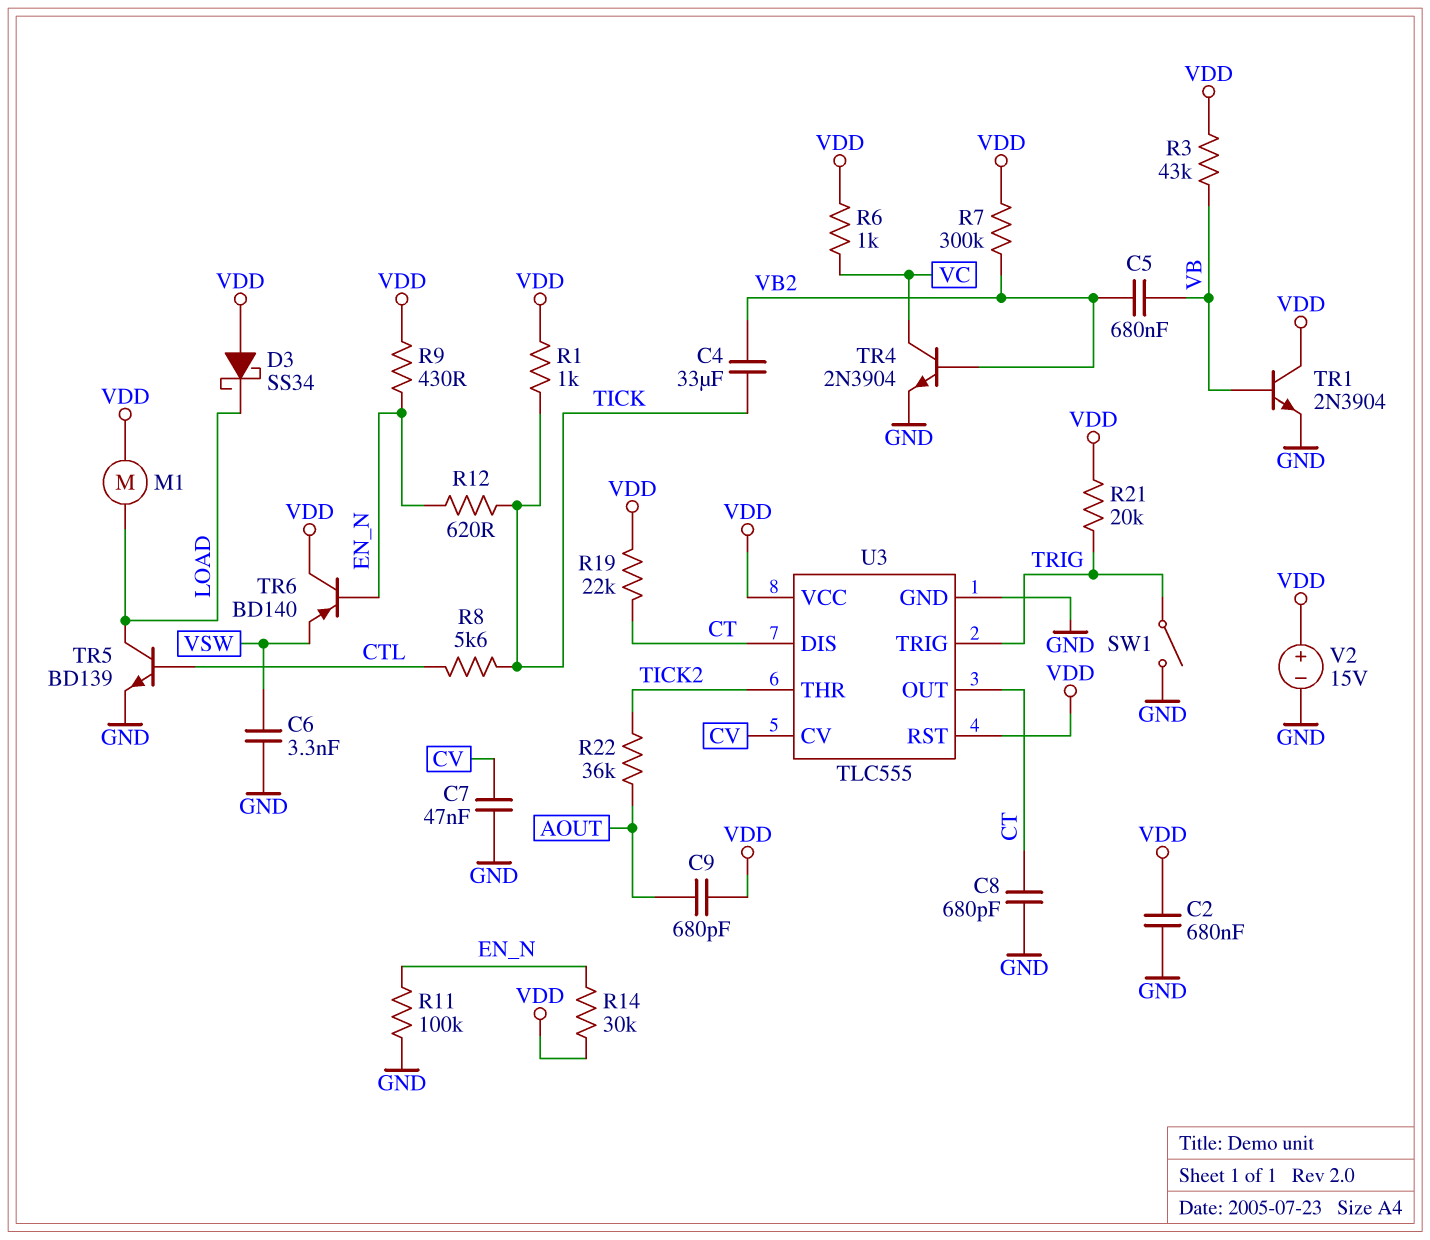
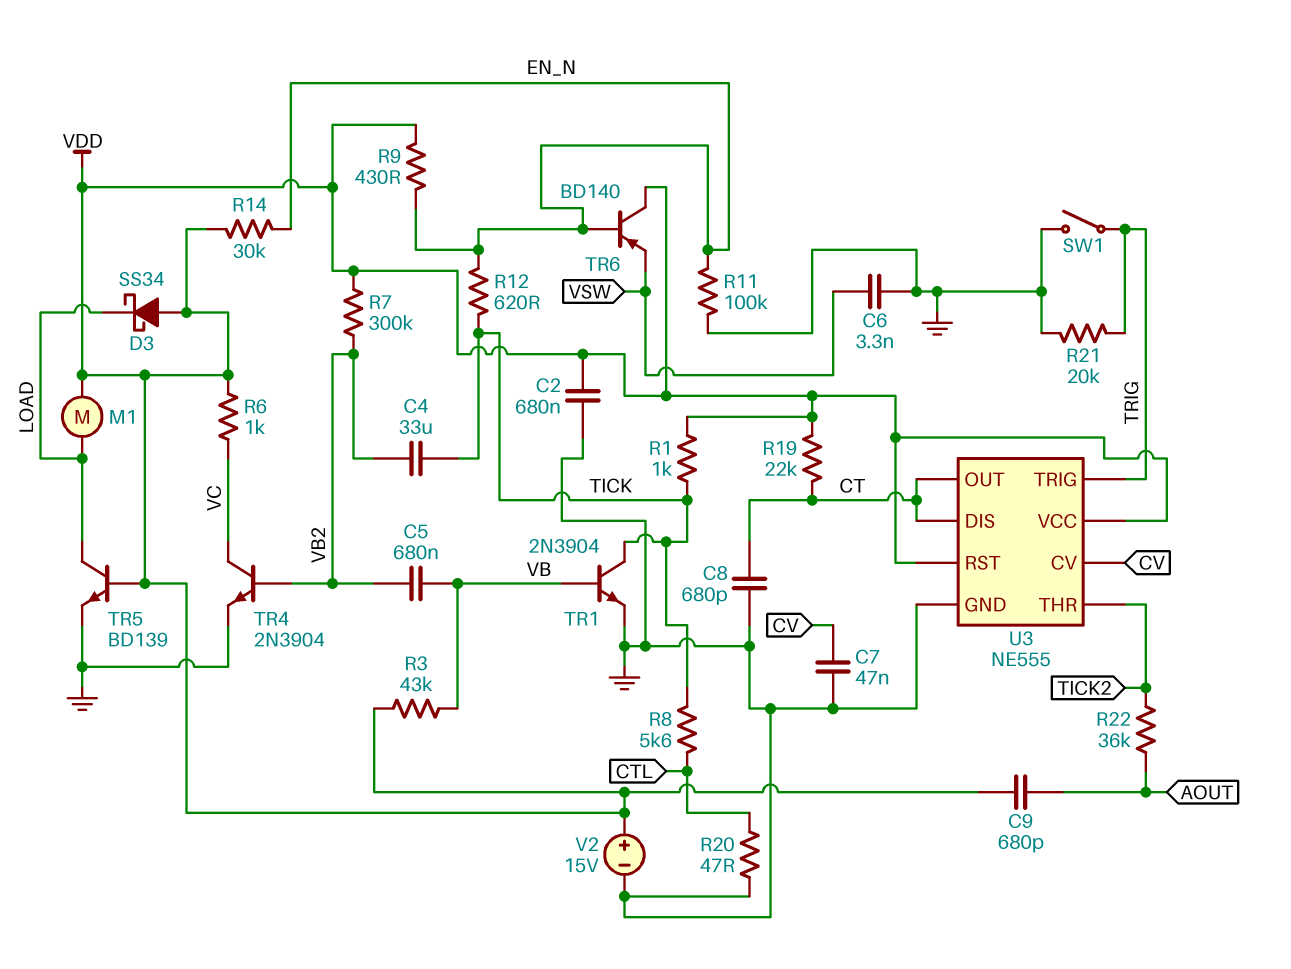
R20: none -> 47 (CTL, GND)
R21: 20k (TRIG, VDD) -> 20k (GND, TRIG)
TR1: NPN 2N3904 (B VB, C VDD, E GND) -> NPN 2N3904 (B VB, C TICK, E GND)
TR5: NPN BD139 (B CTL, C LOAD, E GND) -> NPN BD139 (B VDD, C LOAD, E GND)
U3: TLC555 -> NE555

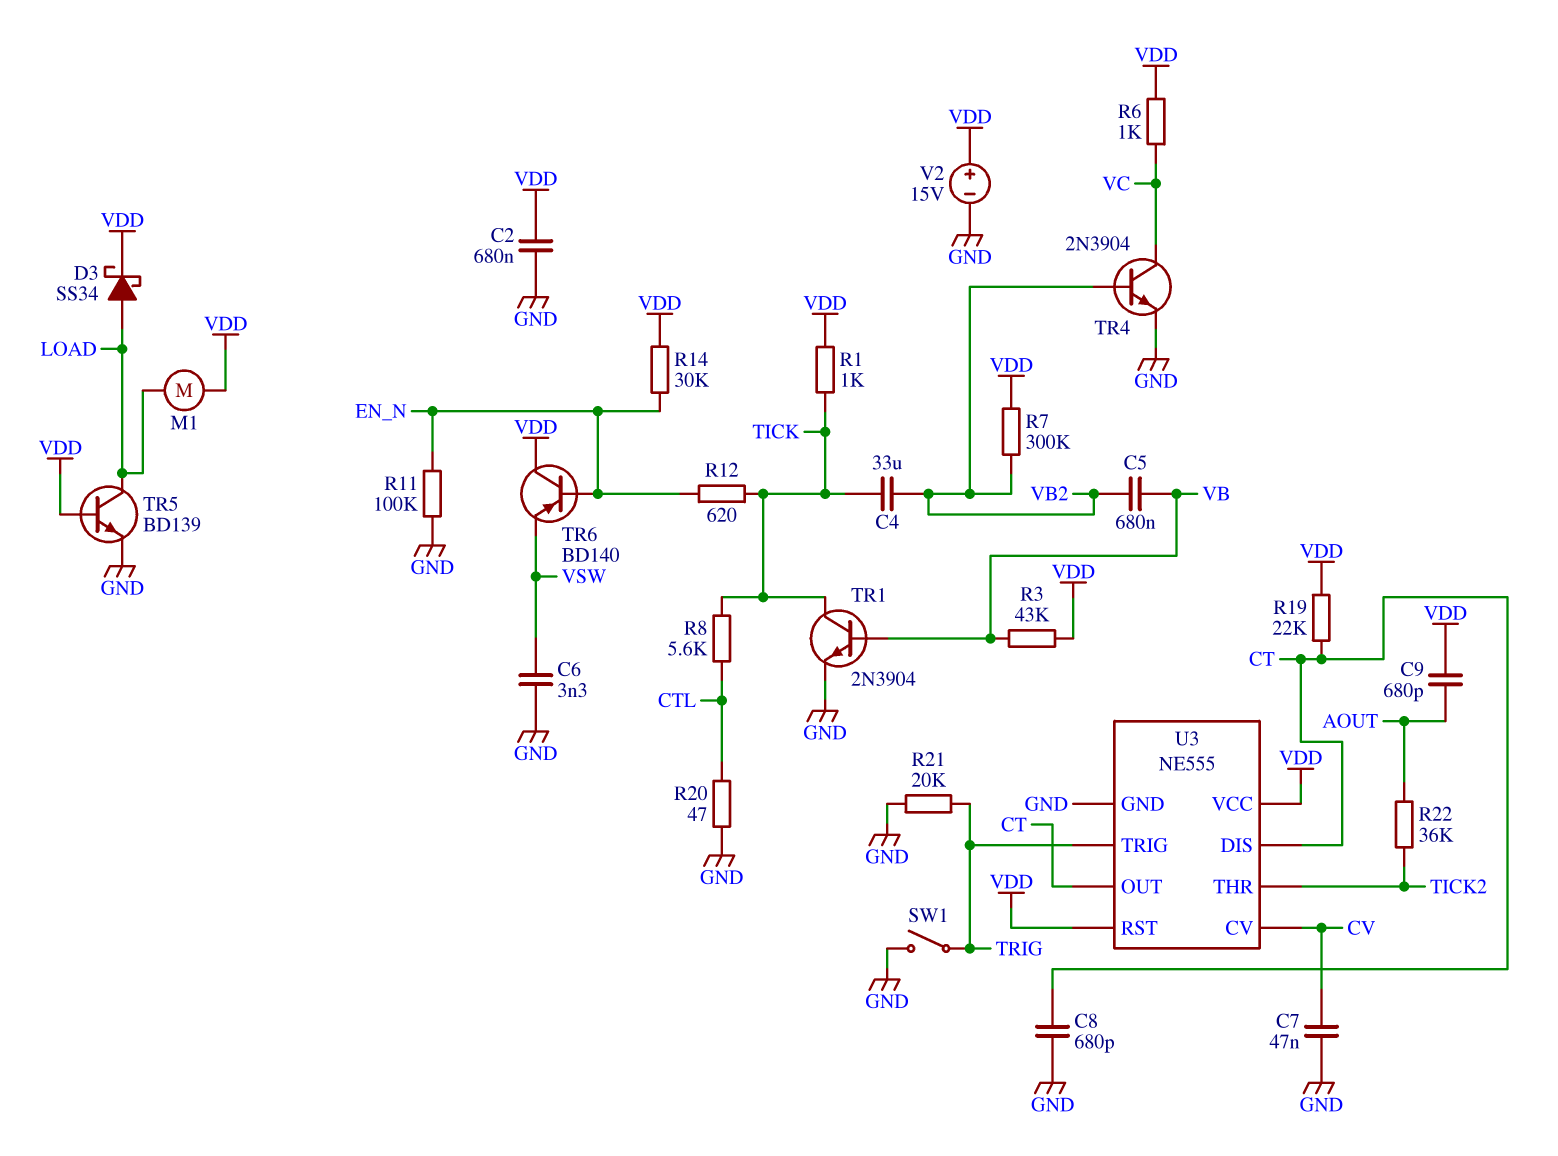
D3: schottky SS34 (A VDD, K LOAD) -> schottky SS34 (A LOAD, K VDD)
R9: 430 (EN_N, VDD) -> none

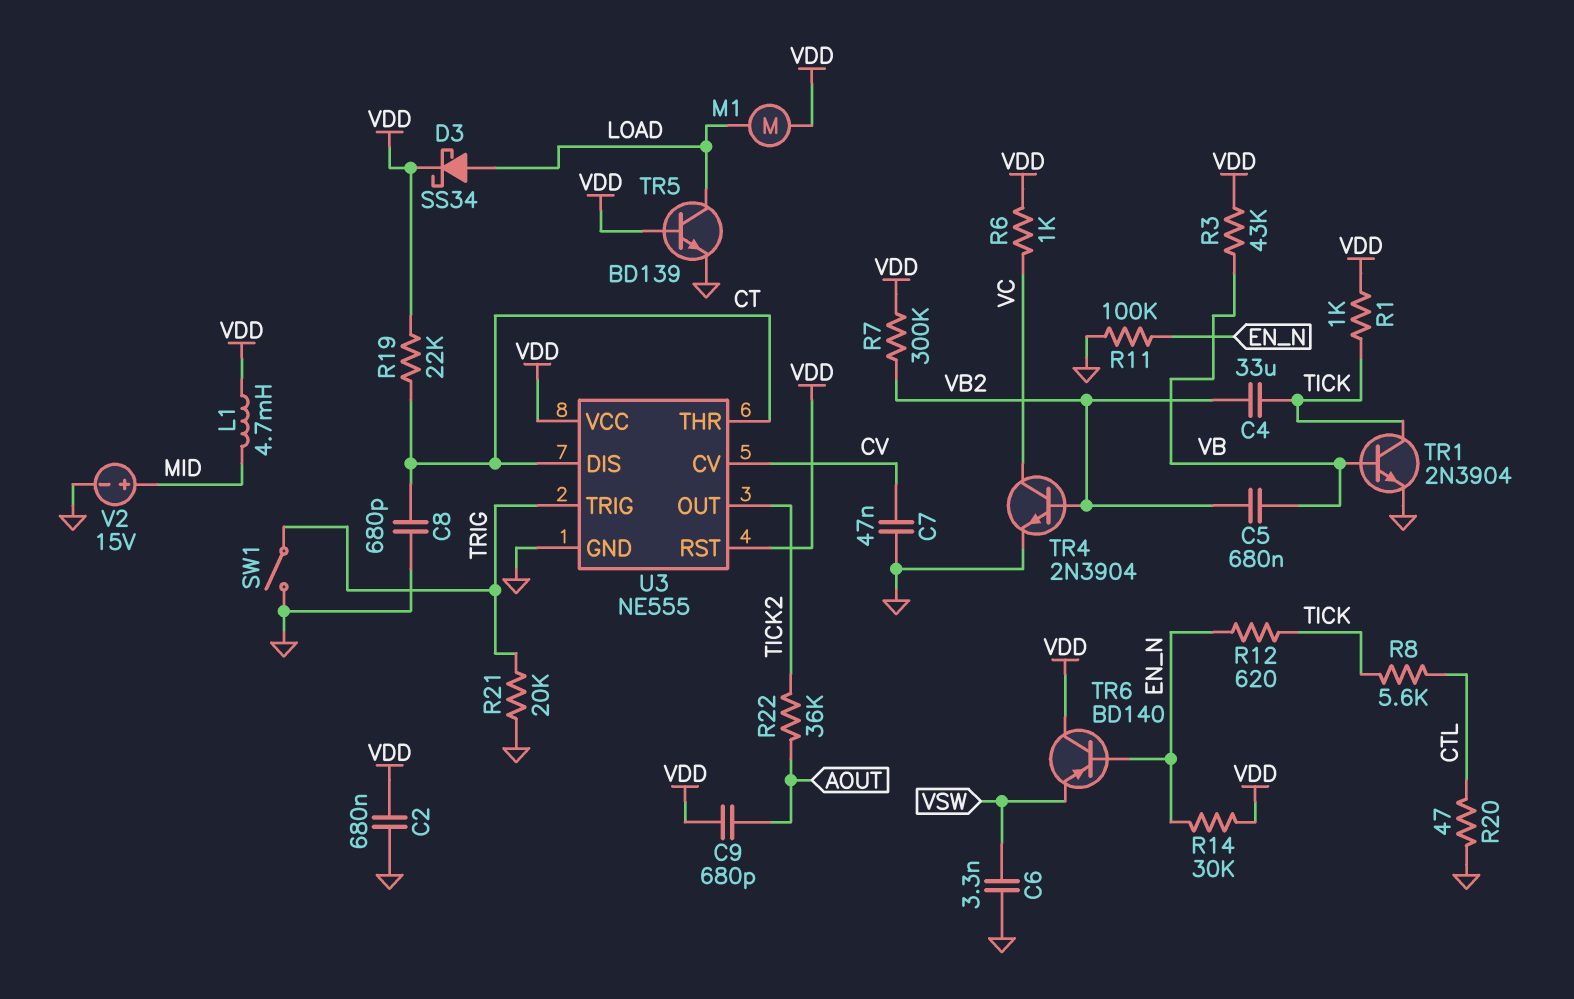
L1: none -> 4.7mH (MID, VDD)
U3 pin OUT: CT -> TICK2
U3 pin THR: TICK2 -> CT
V2: 15V (plus VDD, minus GND) -> 15V (plus MID, minus GND)

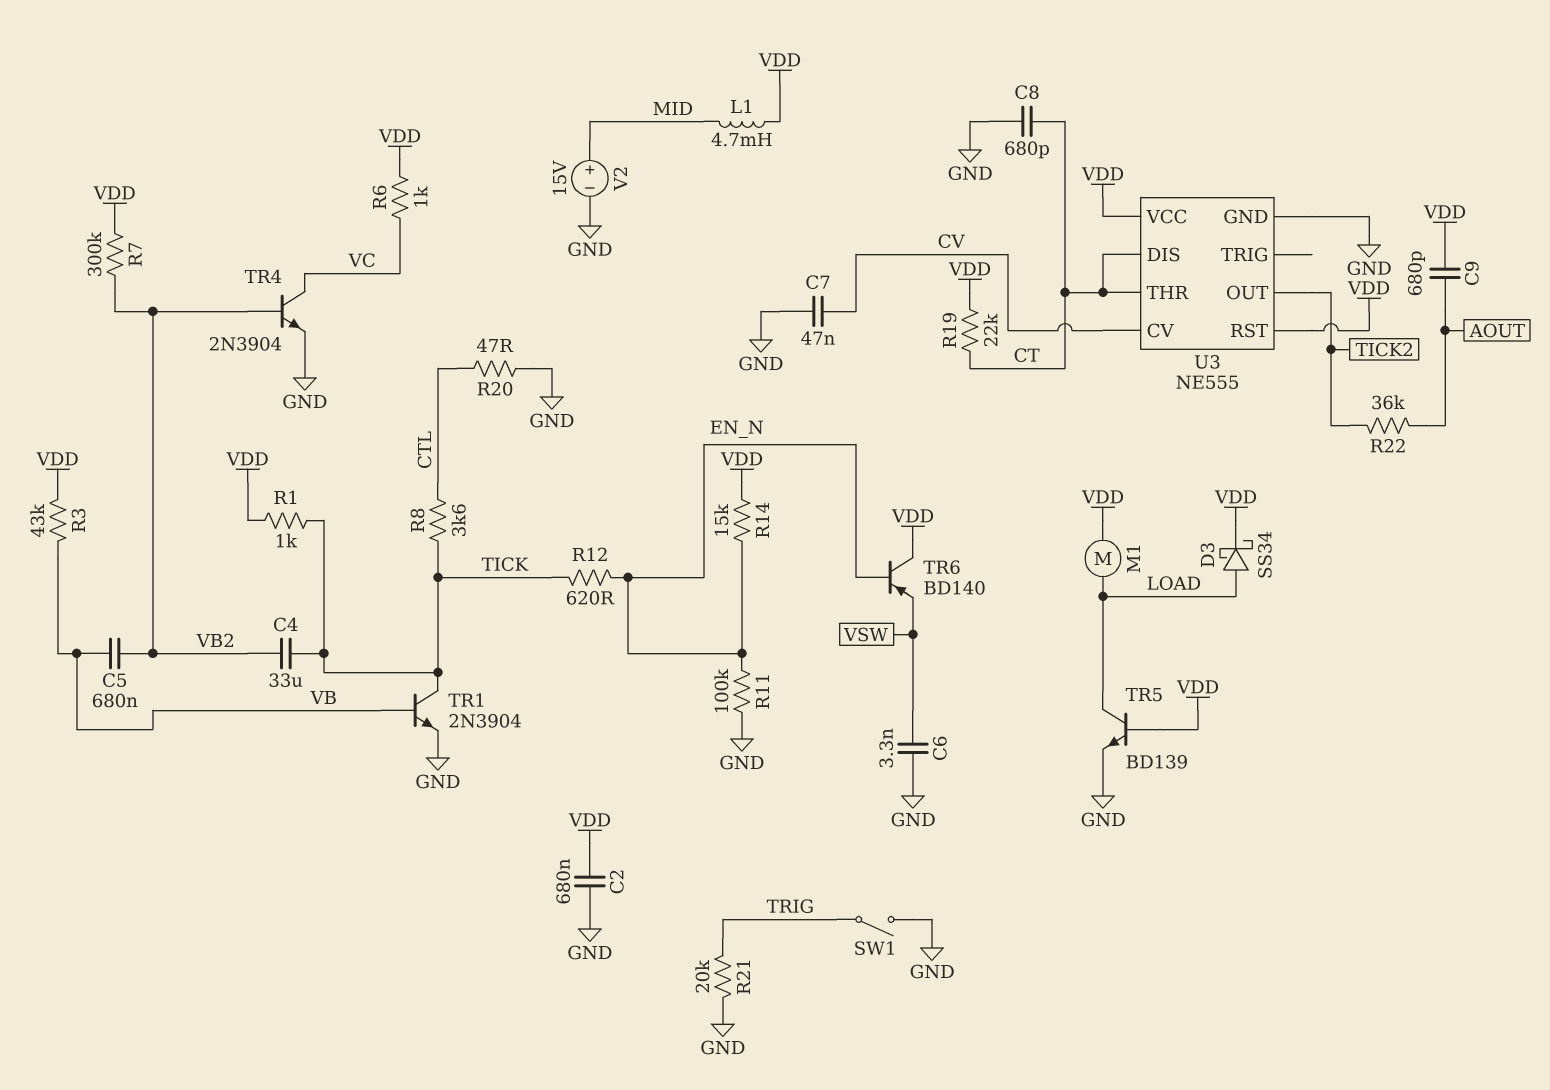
R8: 5.6k (CTL, TICK) -> 3.6k (CTL, TICK)
R14: 30k (EN_N, VDD) -> 15k (EN_N, VDD)
U3 pin TRIG: TRIG -> none

